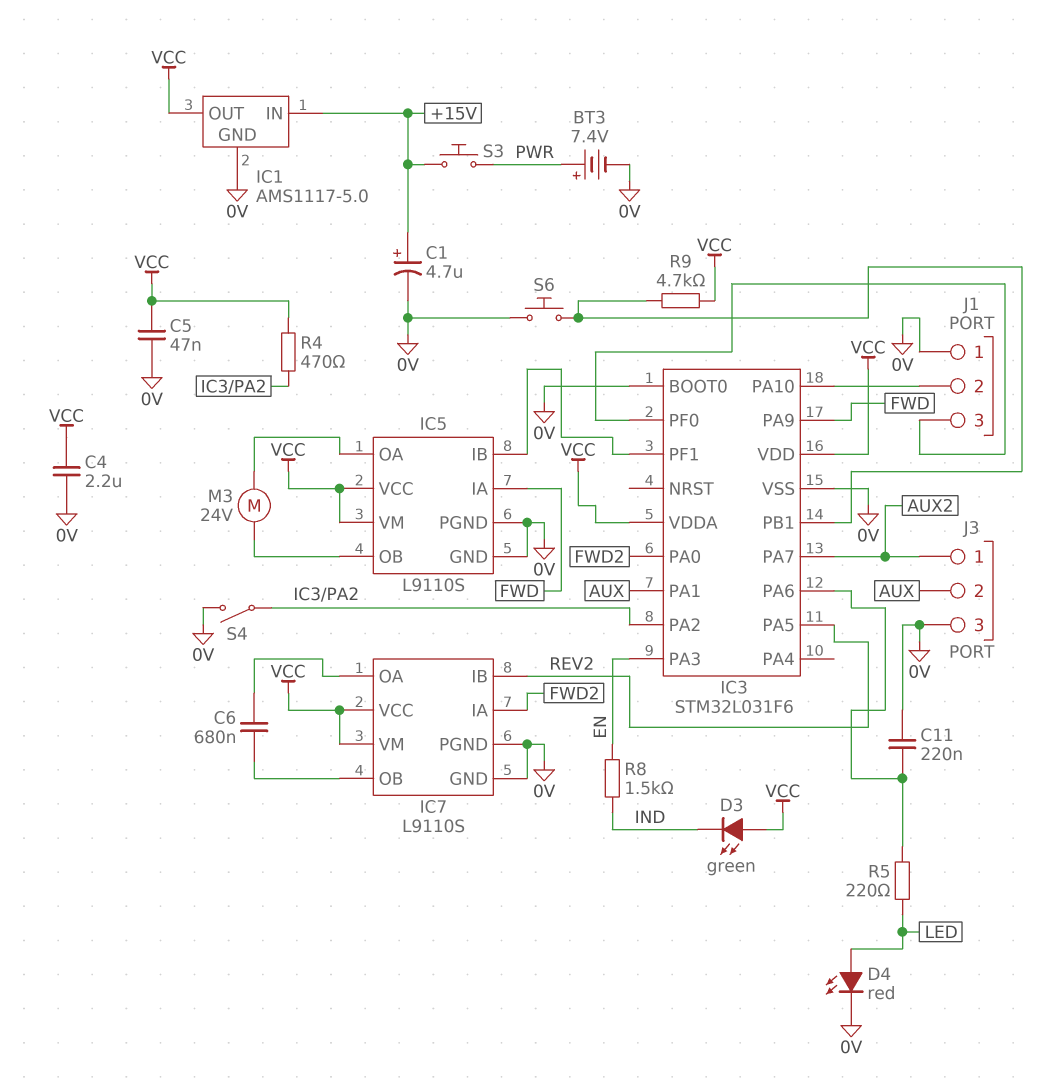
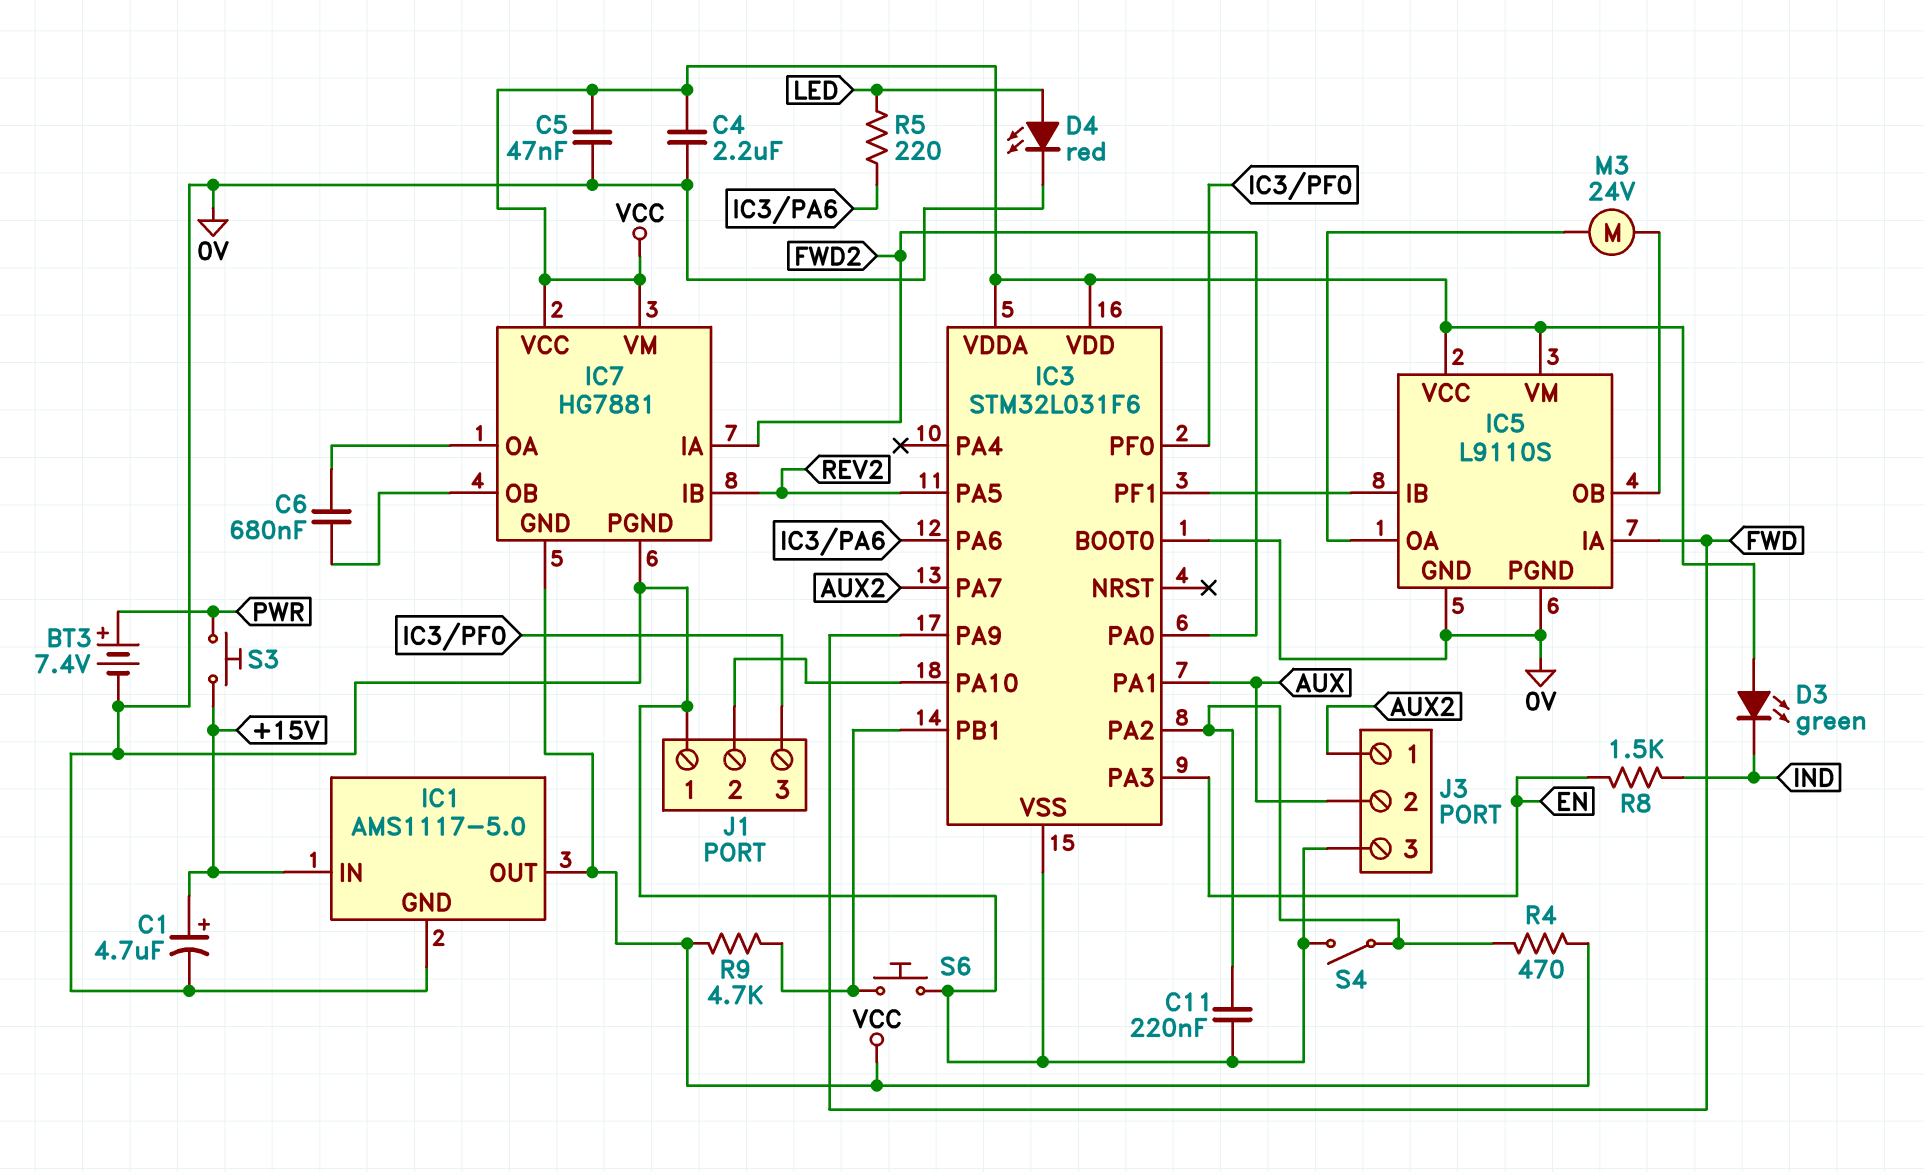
C11: 220nF (0V, IC3/PA6) -> 220nF (0V, IC3/PA2)
IC7: L9110S -> HG7881
IC7 pin GND: 0V -> VCC

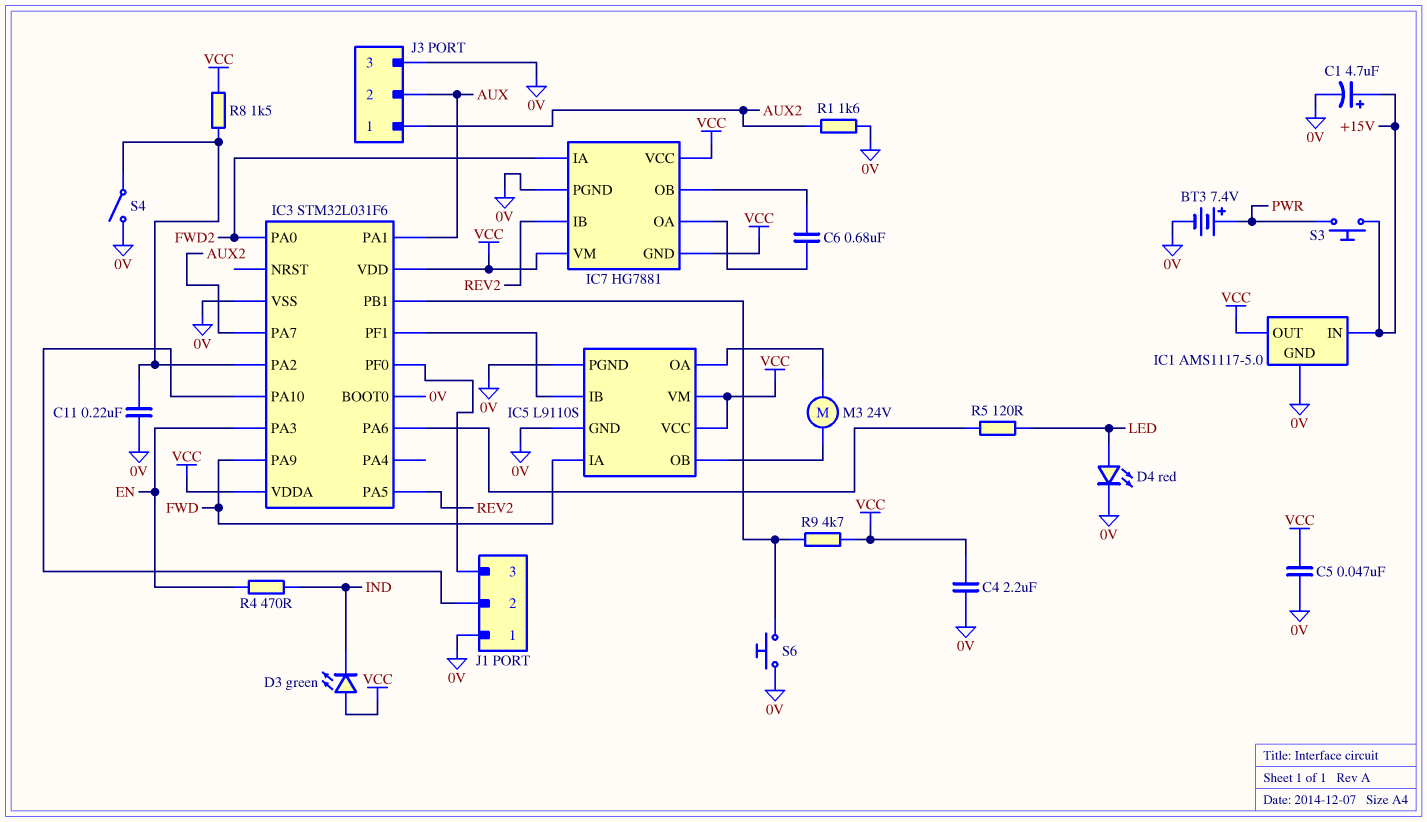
R1: none -> 1.6k (0V, AUX2)
R4: 470 (IC3/PA2, VCC) -> 470 (EN, IND)
R5: 220 (IC3/PA6, LED) -> 120 (IC3/PA6, LED)
R8: 1.5k (EN, IND) -> 1.5k (IC3/PA2, VCC)

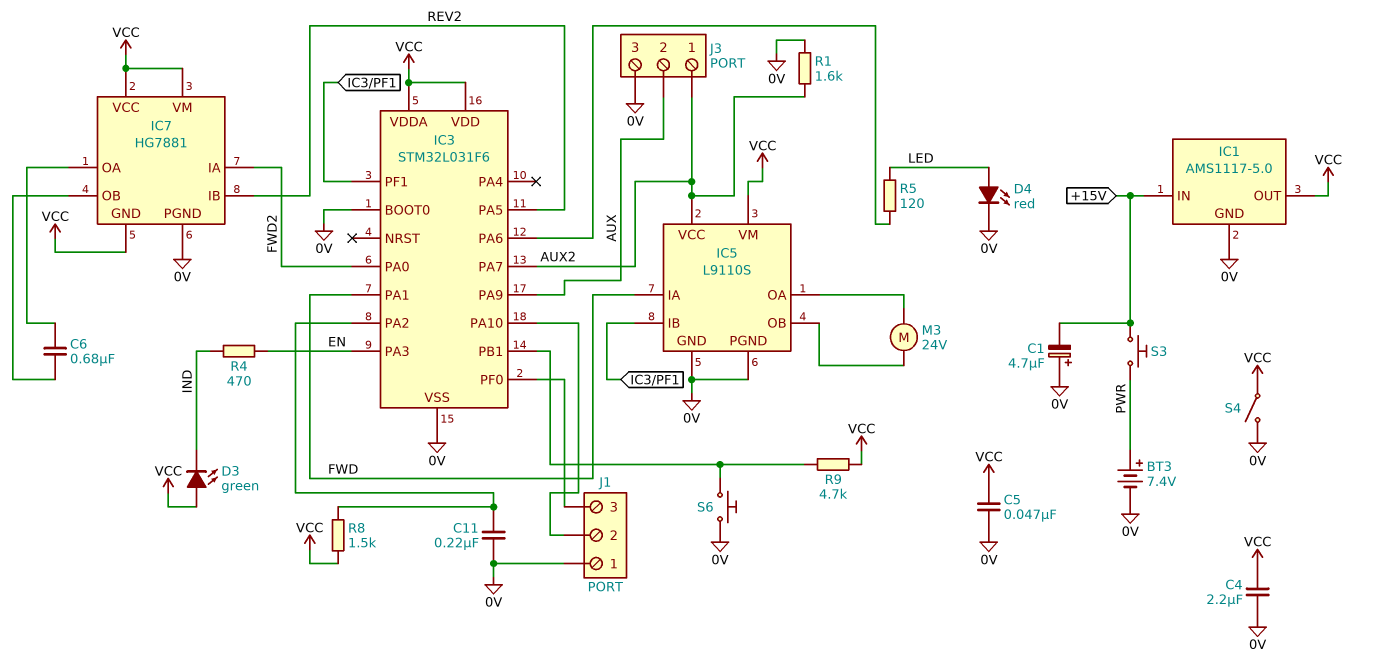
C1: 4.7uF (plus +15V, minus 0V) -> 4.7uF (plus 0V, minus +15V)
IC3 pin PA1: AUX -> FWD
IC3 pin PA9: FWD -> AUX
IC5 pin VCC: VCC -> AUX2
S4: switch (0V, IC3/PA2) -> switch (0V, VCC)

